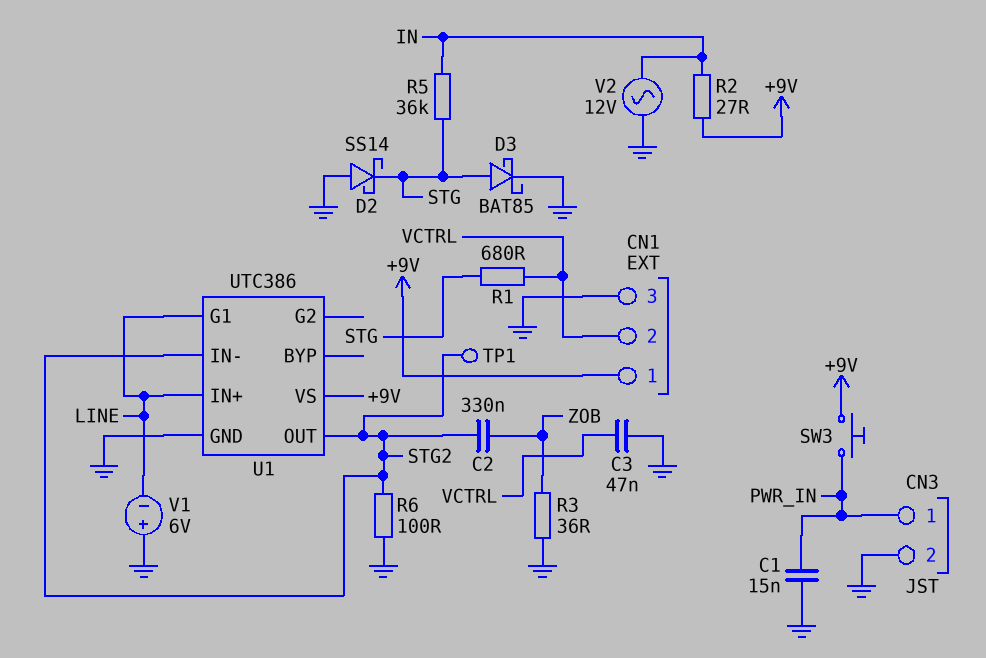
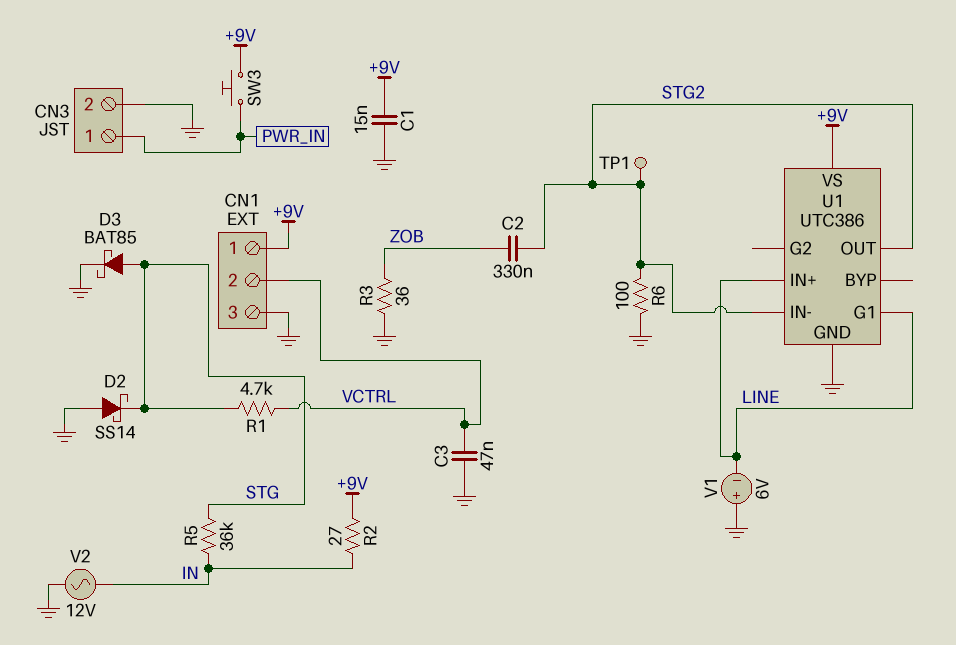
C1: 15nF (GND, PWR_IN) -> 15nF (+9V, GND)
R1: 680 (STG, VCTRL) -> 4.7k (STG, VCTRL)

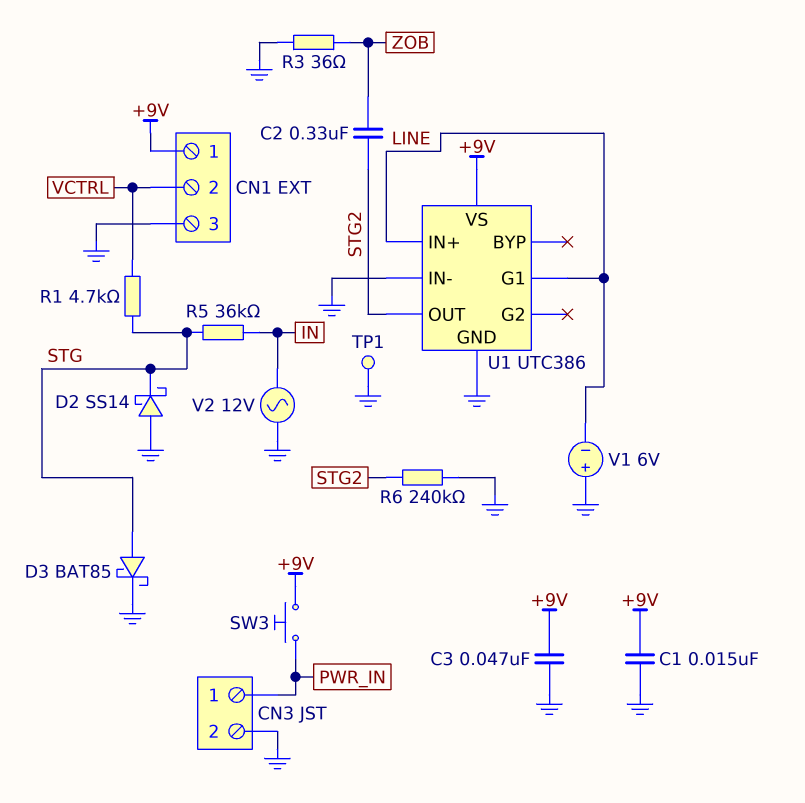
C3: 47nF (GND, VCTRL) -> 47nF (+9V, GND)
R2: 27 (+9V, IN) -> none
R6: 100 (GND, STG2) -> 240k (GND, STG2)
TP1: test point (STG2) -> test point (GND)
U1 pin IN-: STG2 -> GND

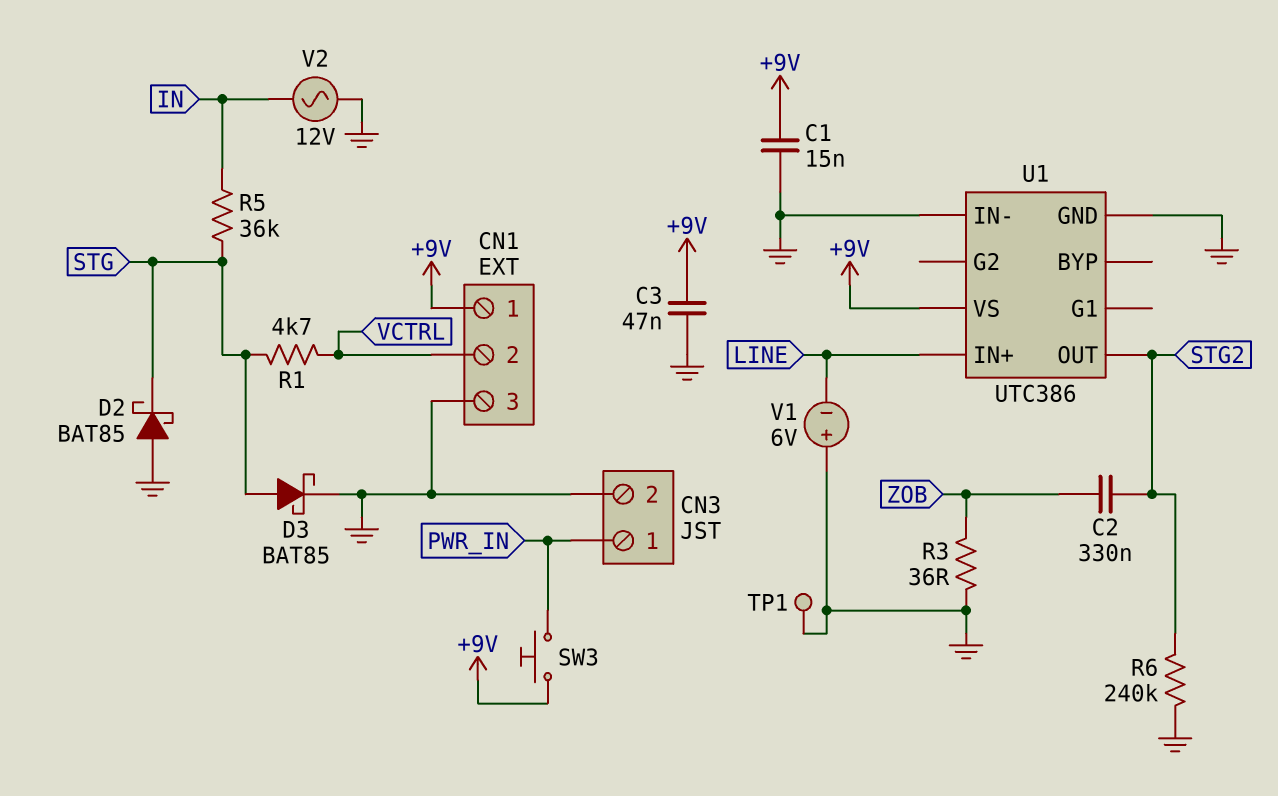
D2: schottky SS14 (A GND, K STG) -> schottky BAT85 (A GND, K STG)
U1 pin G1: LINE -> none

